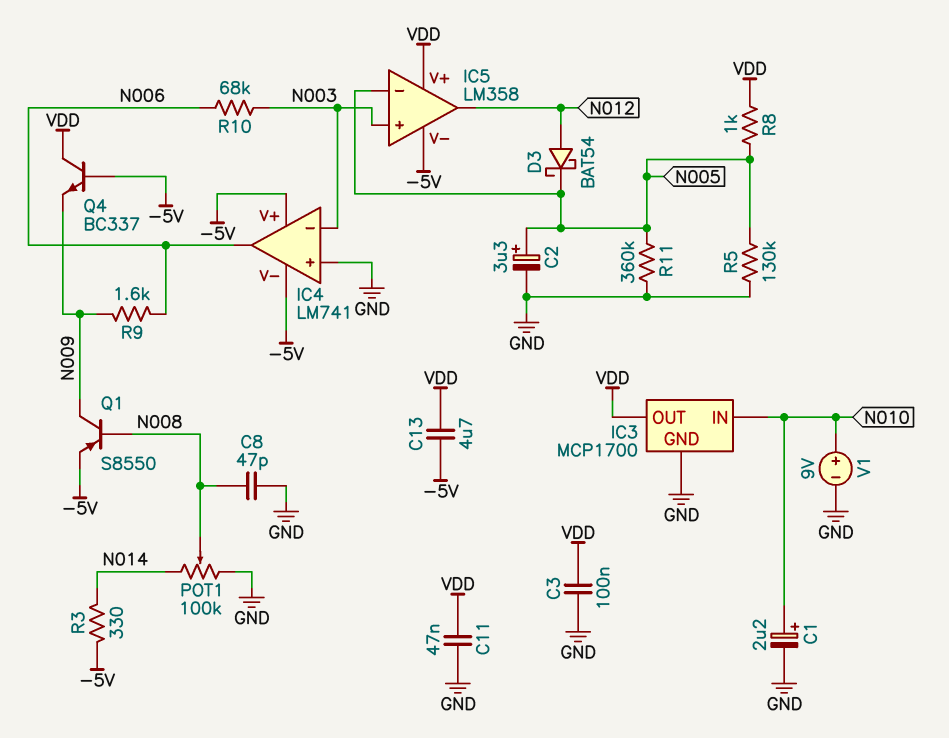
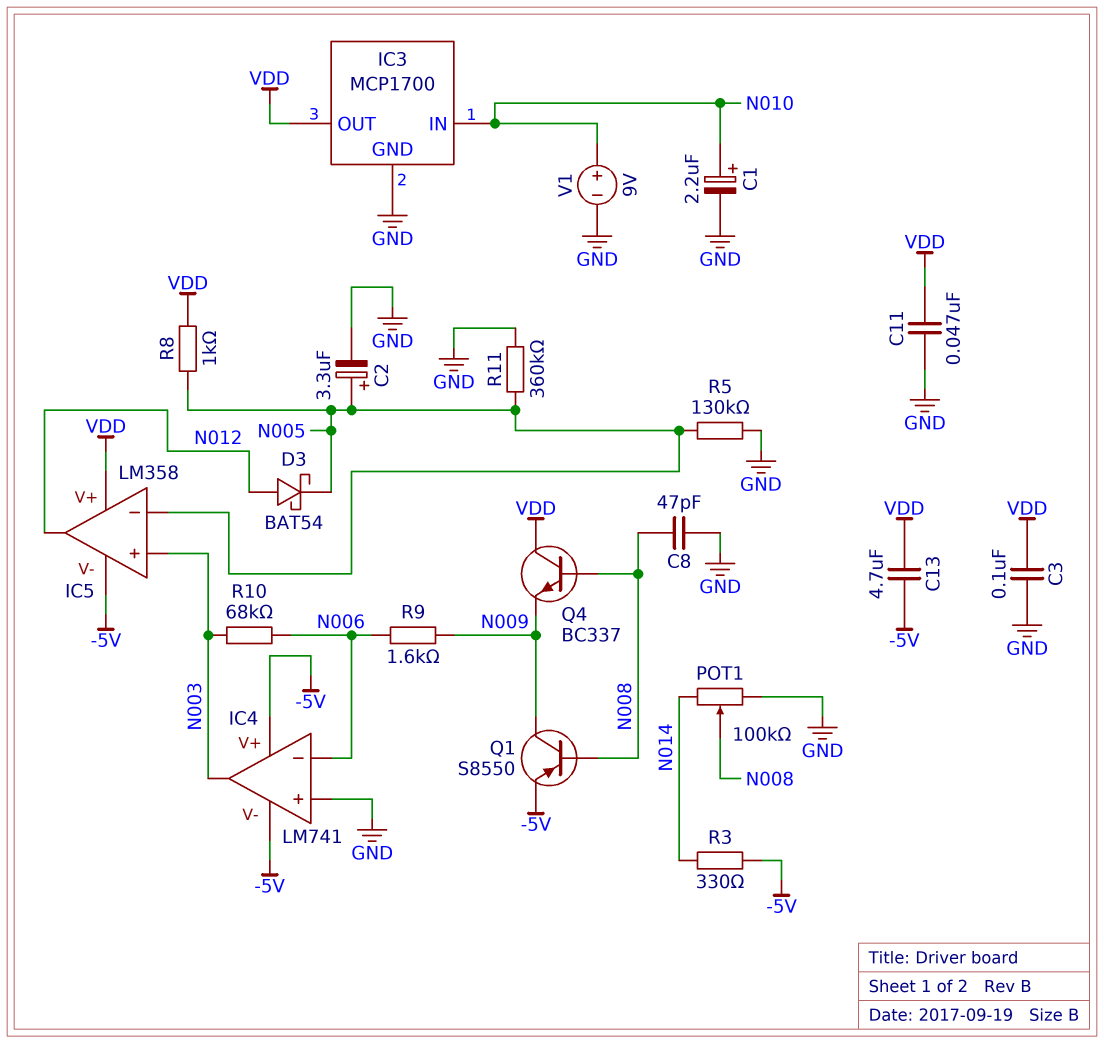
IC4 pin in-: N003 -> N006
IC4 pin out: N006 -> N003
Q4: NPN BC337 (B -5V, C VDD, E N009) -> NPN BC337 (B N008, C VDD, E N009)

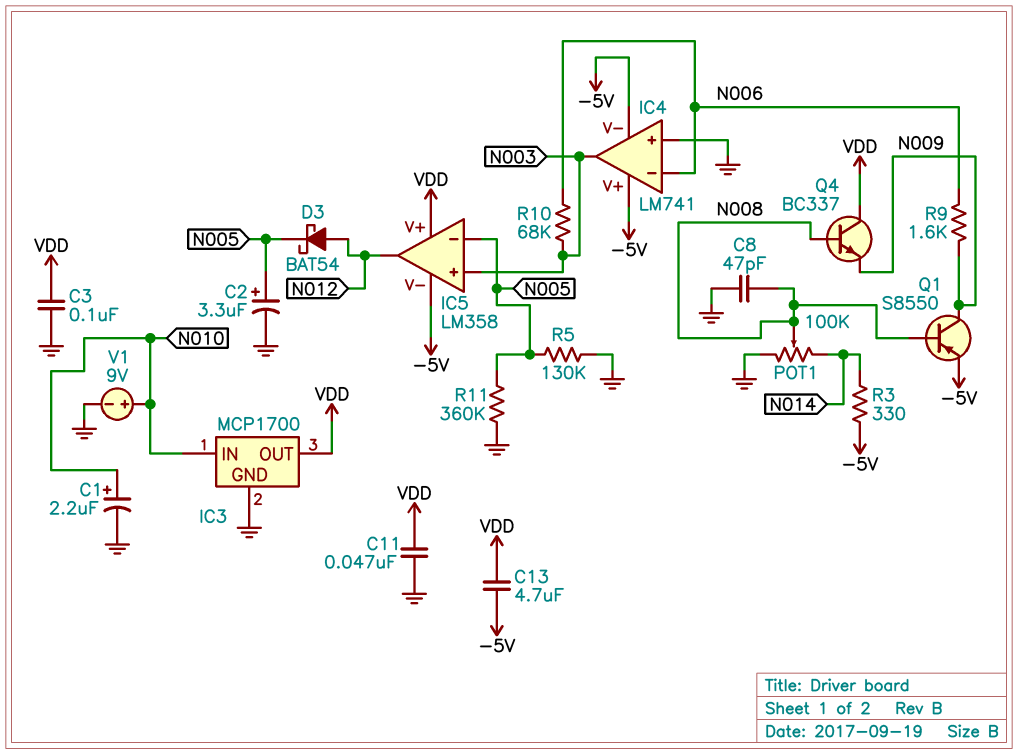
R8: 1k (N005, VDD) -> none

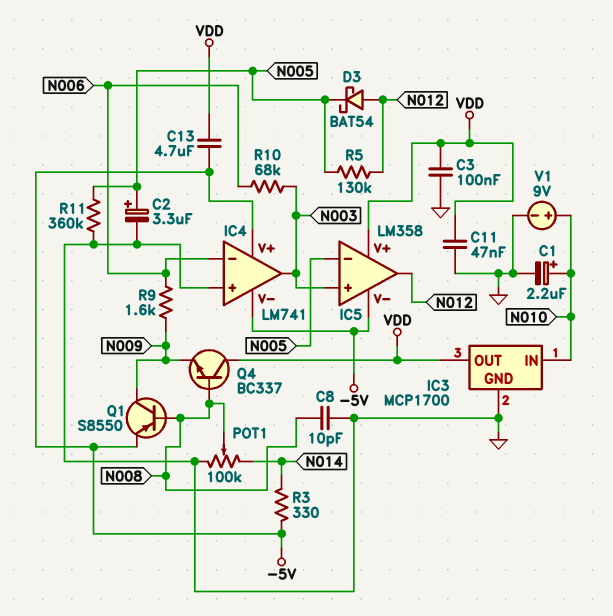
C8: 47pF (GND, N008) -> 10pF (GND, N008)
R5: 130k (GND, N005) -> 130k (N005, N012)

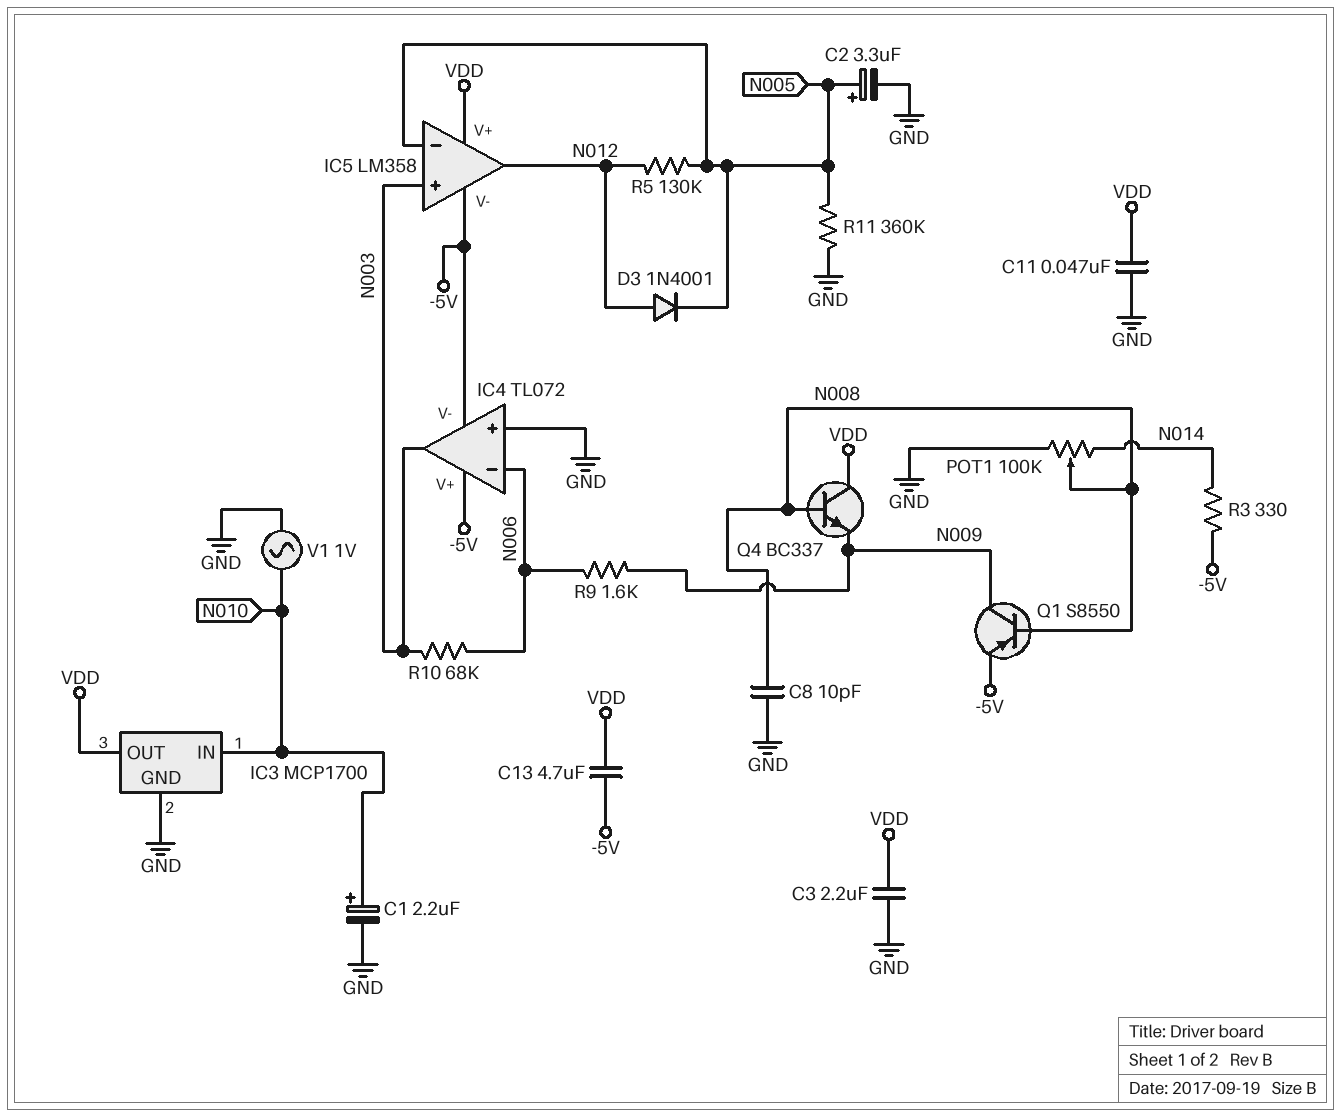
C3: 100nF (GND, VDD) -> 2.2uF (GND, VDD)
D3: schottky BAT54 (A N012, K N005) -> diode 1N4001 (A N012, K N005)
IC4: LM741 -> TL072
V1: 9V (plus N010, minus GND) -> AC 1V (GND, N010)

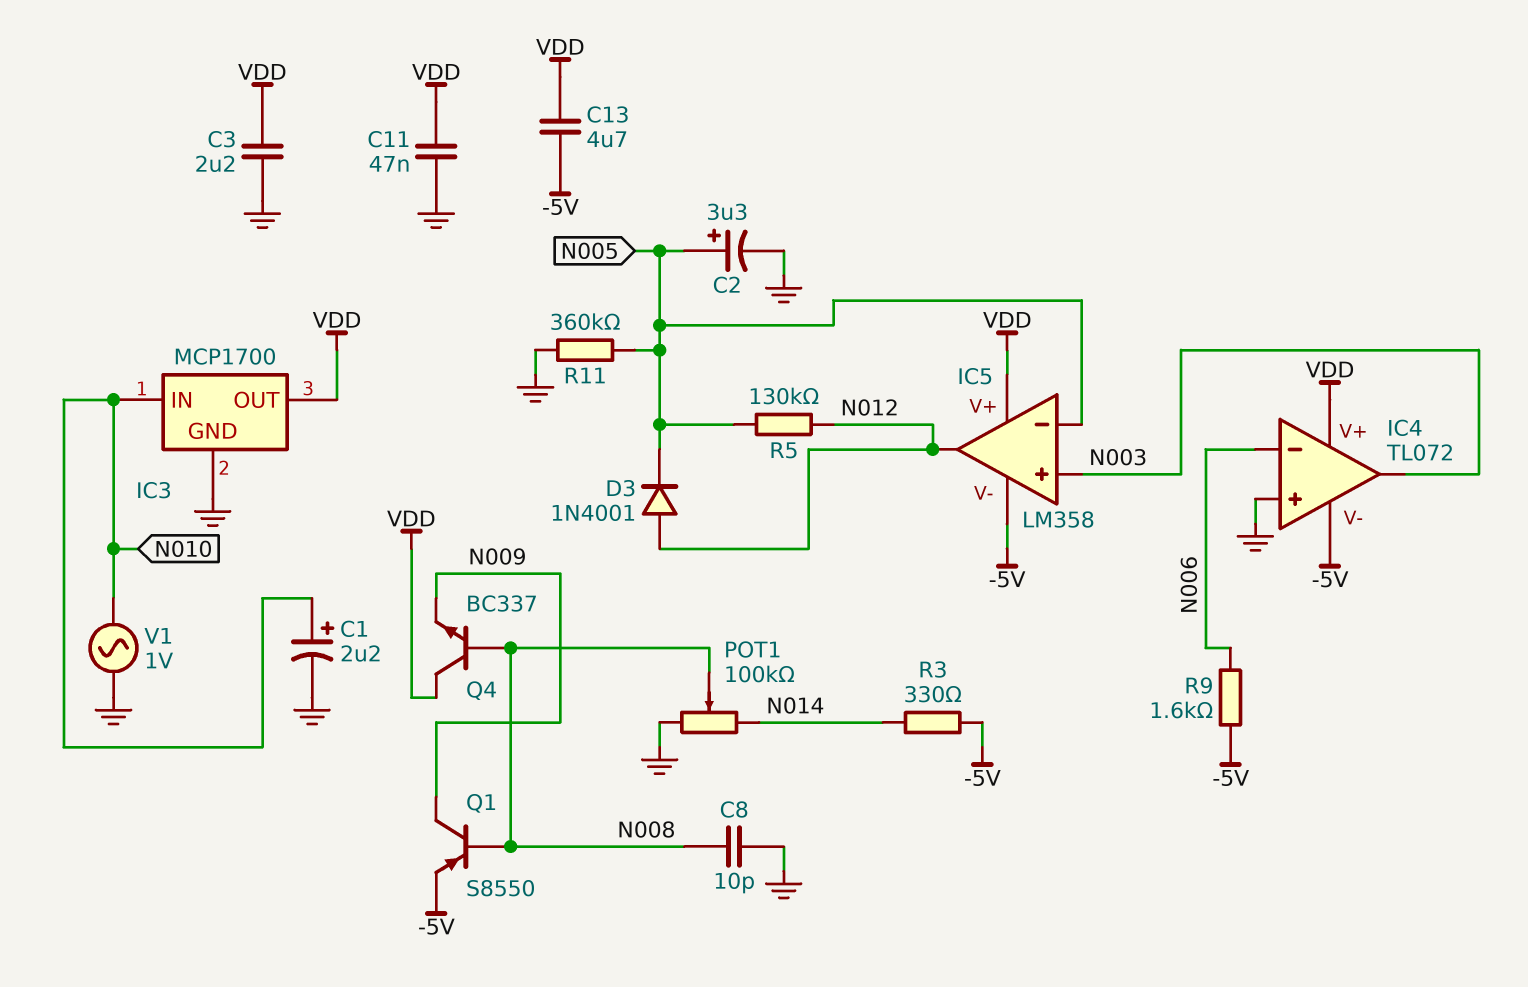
IC4 pin V+: -5V -> VDD
R9: 1.6k (N006, N009) -> 1.6k (-5V, N006)
R10: 68k (N003, N006) -> none

